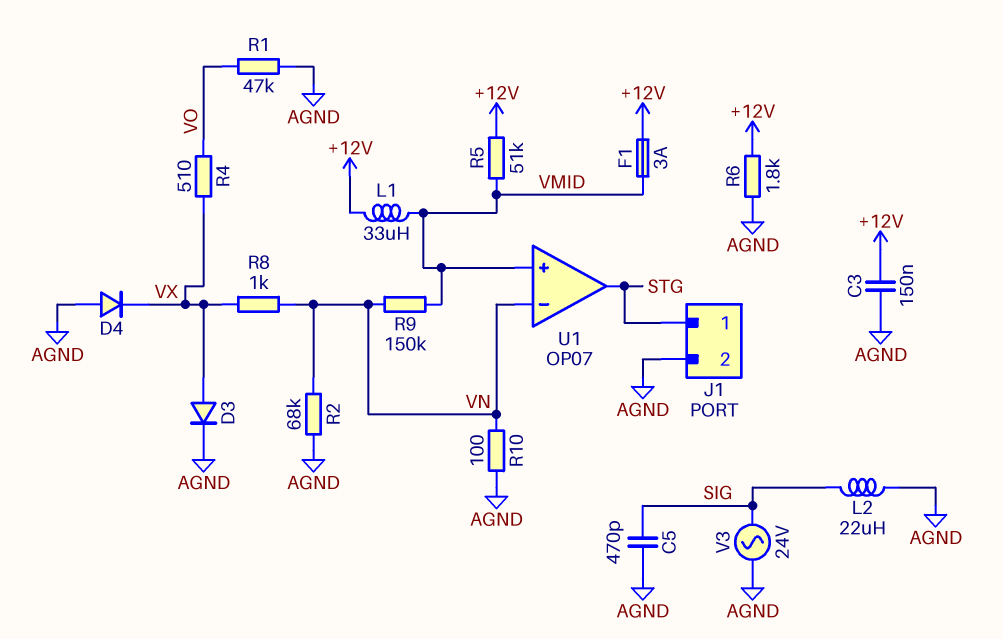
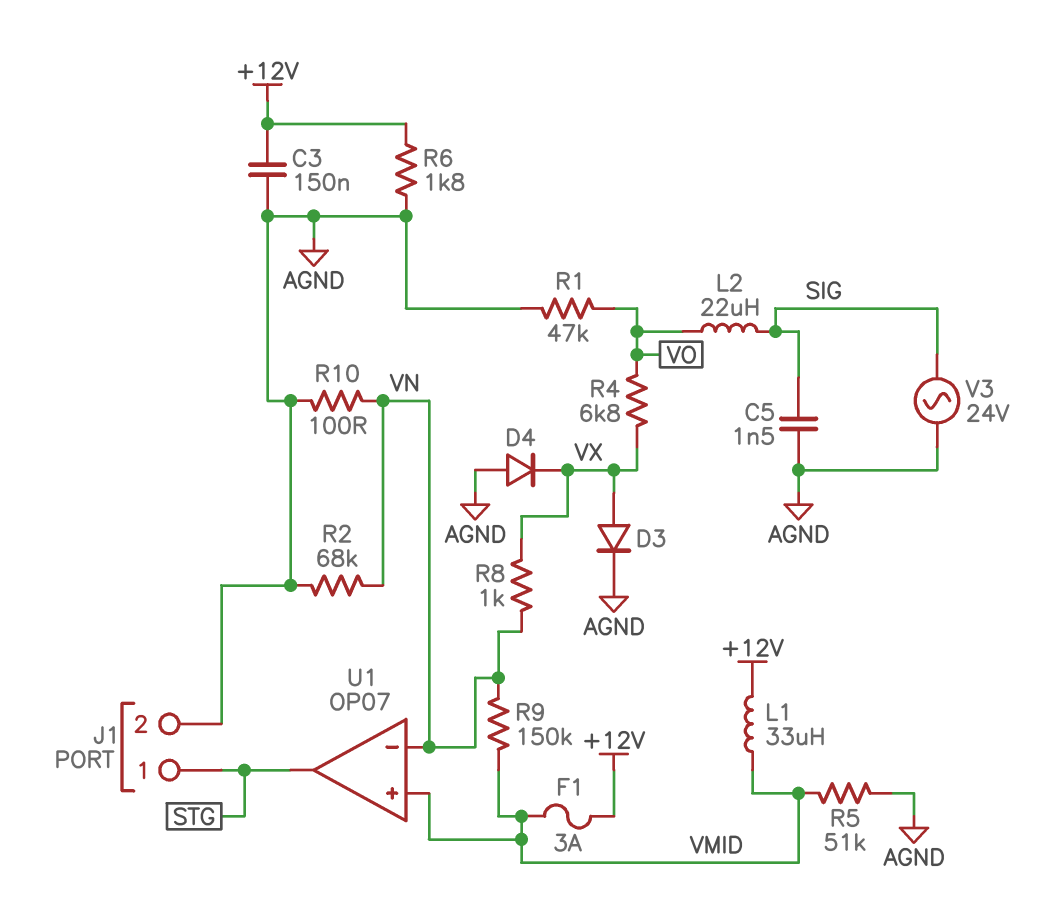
C5: 470pF (AGND, SIG) -> 1.5nF (AGND, SIG)
L2: 22uH (AGND, SIG) -> 22uH (SIG, VO)
R4: 510 (VO, VX) -> 6.8k (VO, VX)
R5: 51k (+12V, VMID) -> 51k (AGND, VMID)

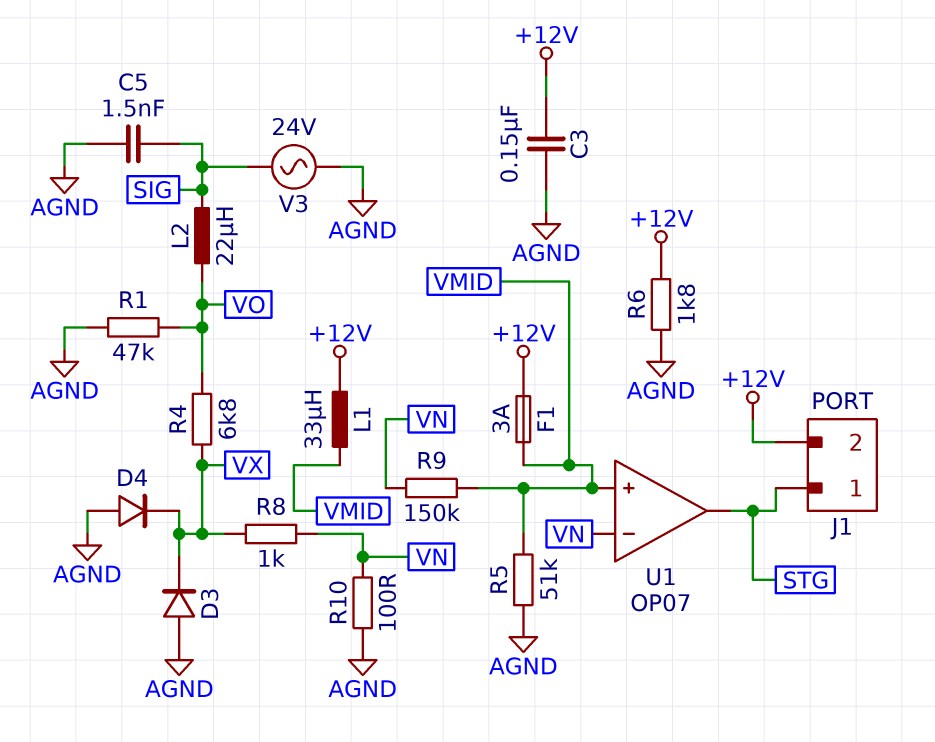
D3: diode (A VX, K AGND) -> diode (A AGND, K VX)
J1 pin 2: AGND -> +12V
R2: 68k (AGND, VN) -> none

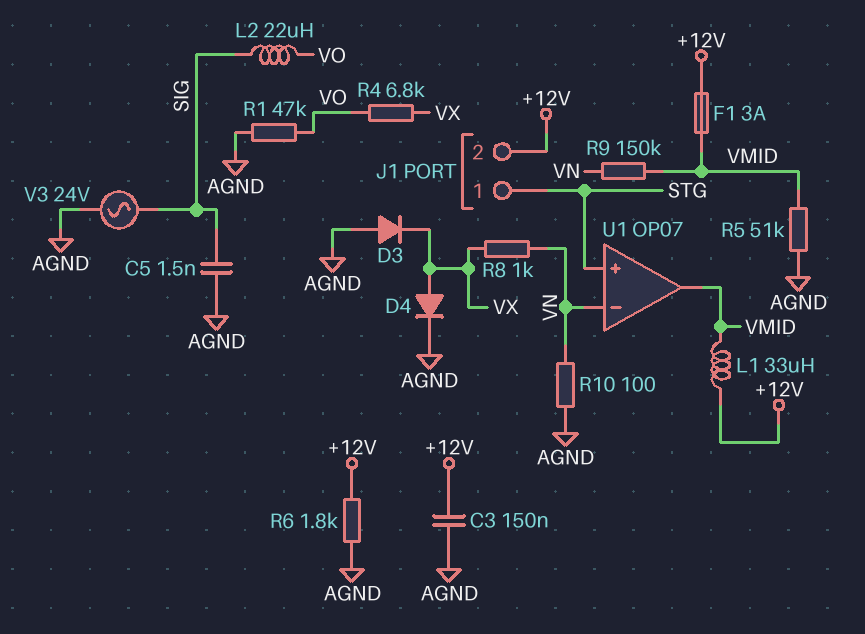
D4: diode (A AGND, K VX) -> diode (A VX, K AGND)
U1 pin in+: VMID -> STG
U1 pin out: STG -> VMID

